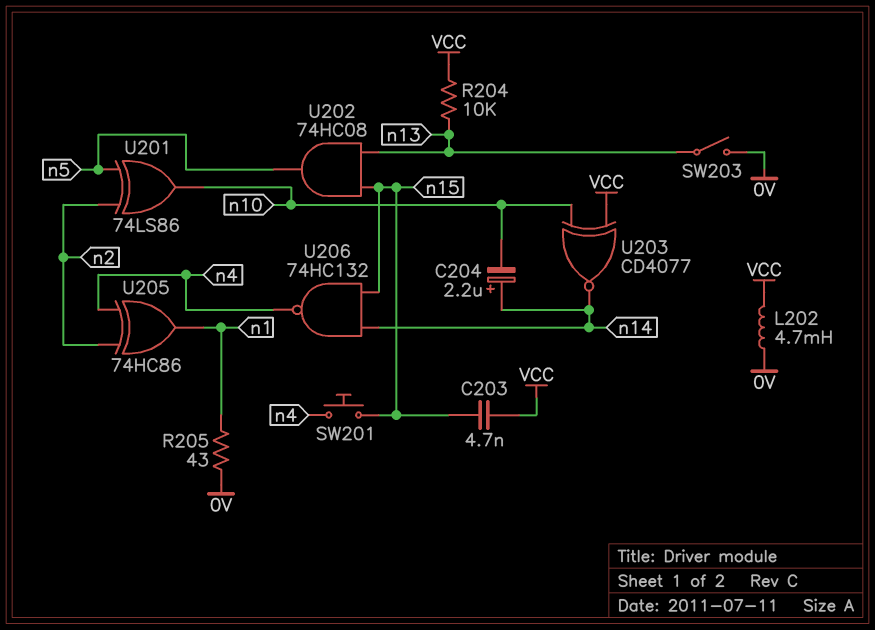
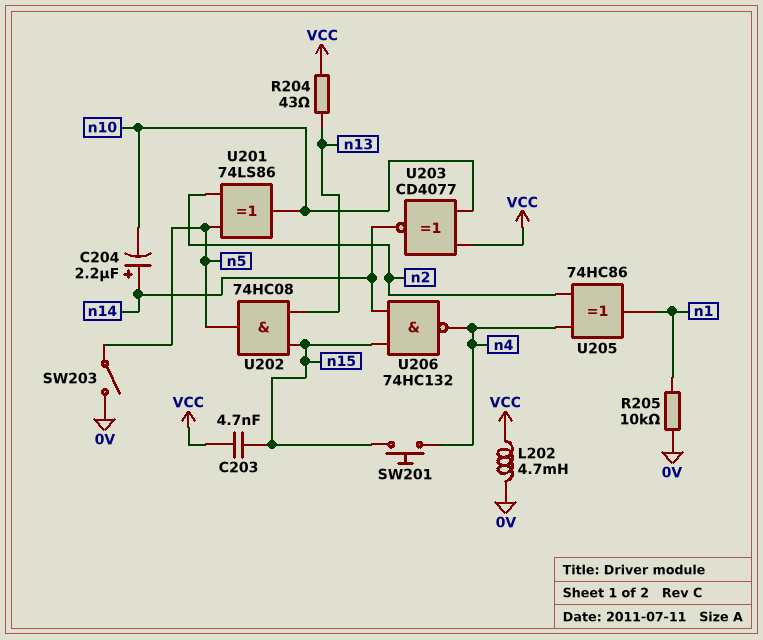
R204: 10k (VCC, n13) -> 43 (VCC, n13)
R205: 43 (0V, n1) -> 10k (0V, n1)
SW203: switch (0V, n13) -> switch (0V, n5)

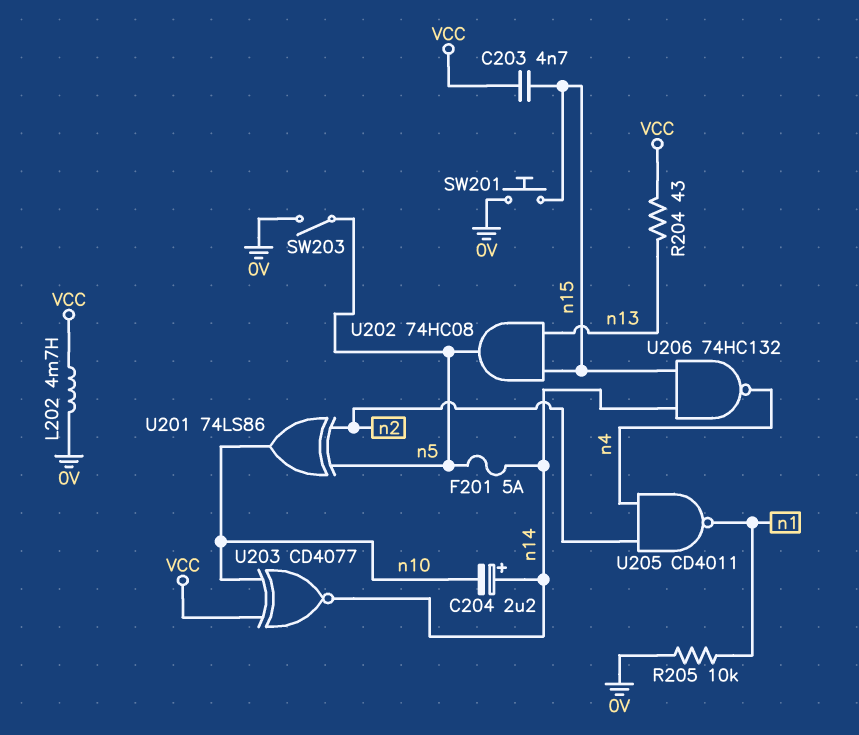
F201: none -> 5A (n5, n14)
SW201: button (n4, n15) -> button (0V, n15)
U205: XOR 74HC86 (in n2, in n4, out n1) -> NAND CD4011 (in n2, in n4, out n1)

